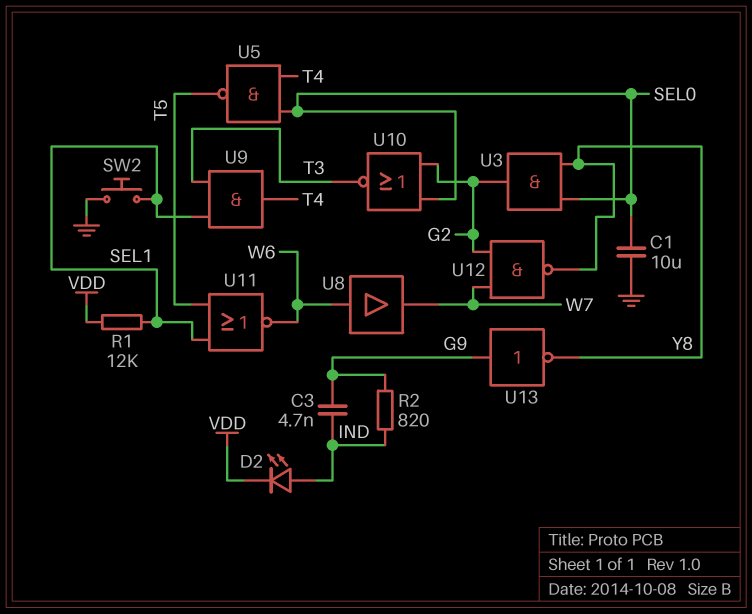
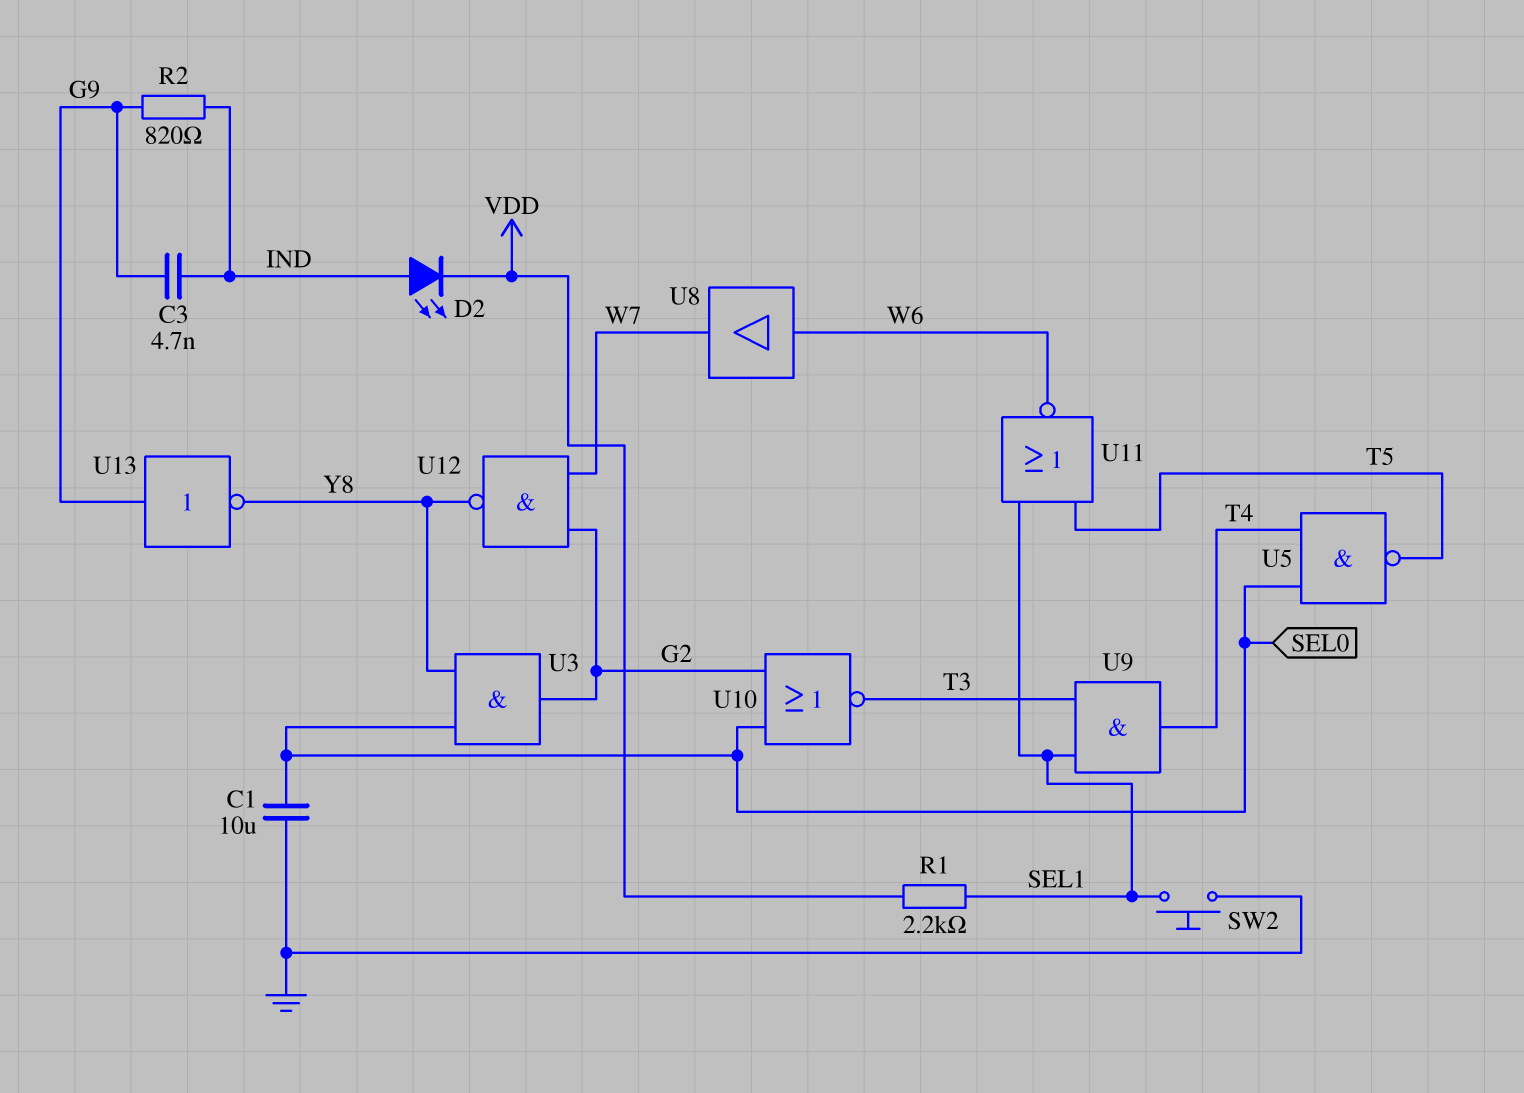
R1: 12k (SEL1, VDD) -> 2.2k (SEL1, VDD)

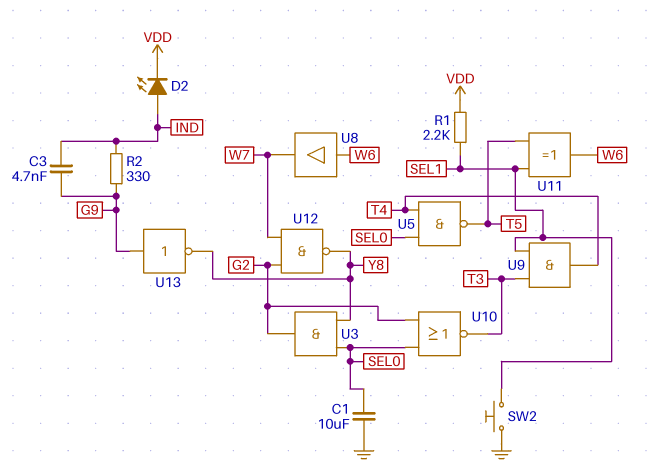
R2: 820 (G9, IND) -> 330 (G9, IND)
U11: NOR (in SEL1, in T5, out W6) -> XOR (in SEL1, in T5, out W6)

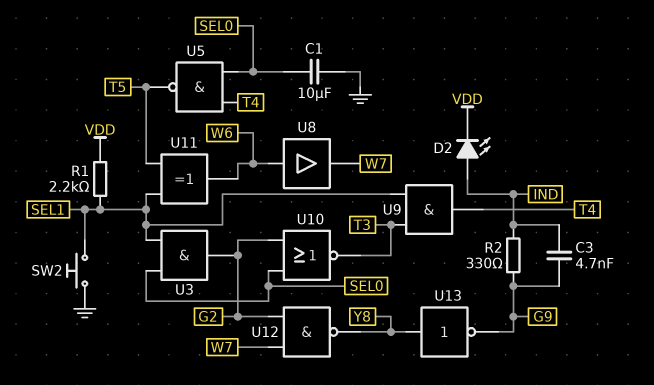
U3: AND (in SEL0, in Y8, out G2) -> AND (in SEL0, in SEL1, out G2)
U13: NOT (in G9, out Y8) -> NOT (in Y8, out G9)

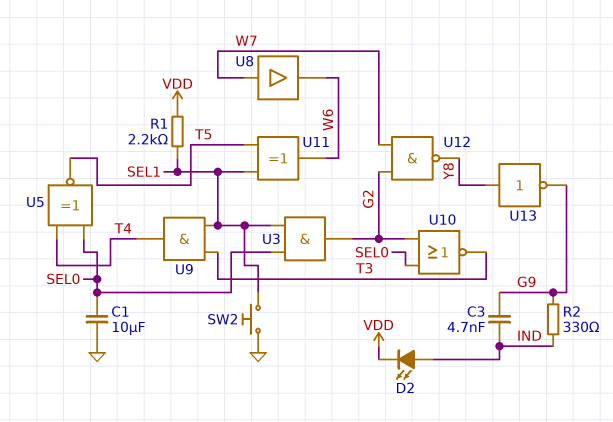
U5: NAND (in SEL0, in T4, out T5) -> XNOR (in SEL0, in T4, out T5)
U8: buffer (in W6, out W7) -> buffer (in W7, out W6)

